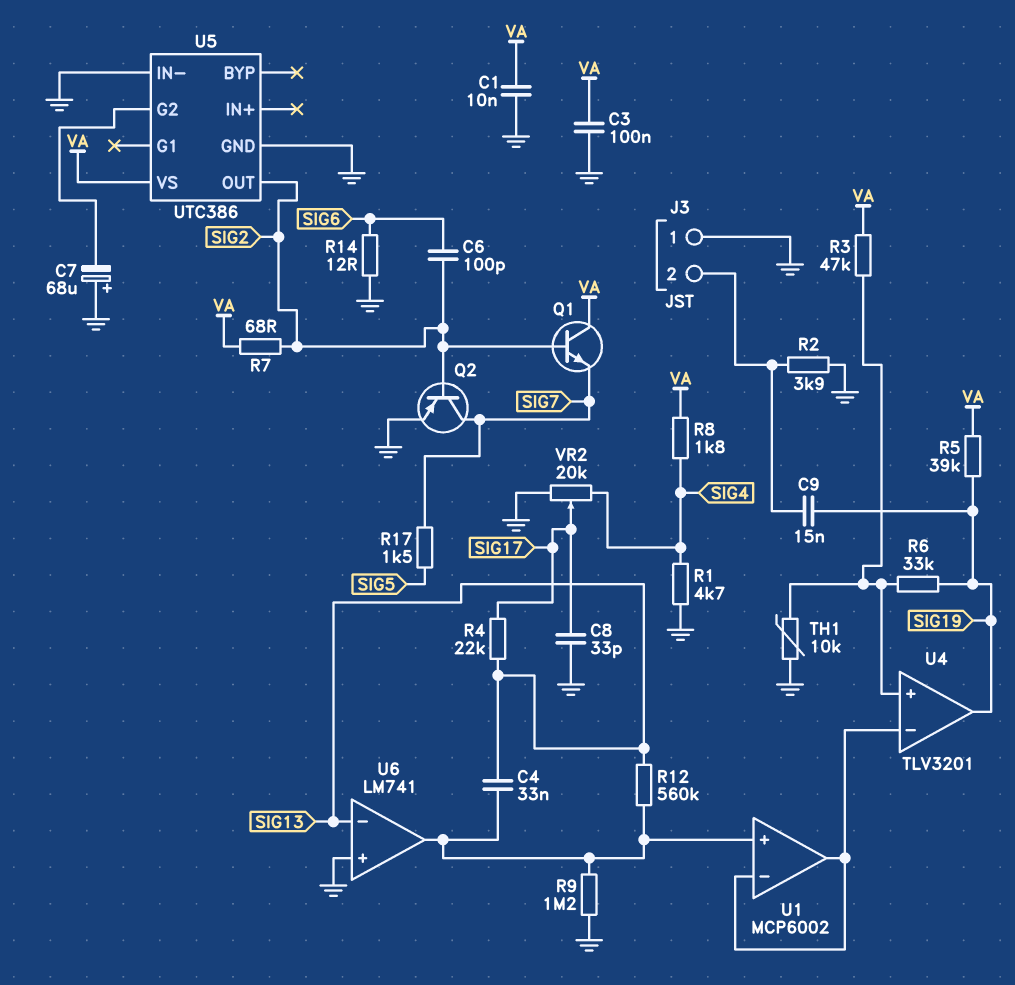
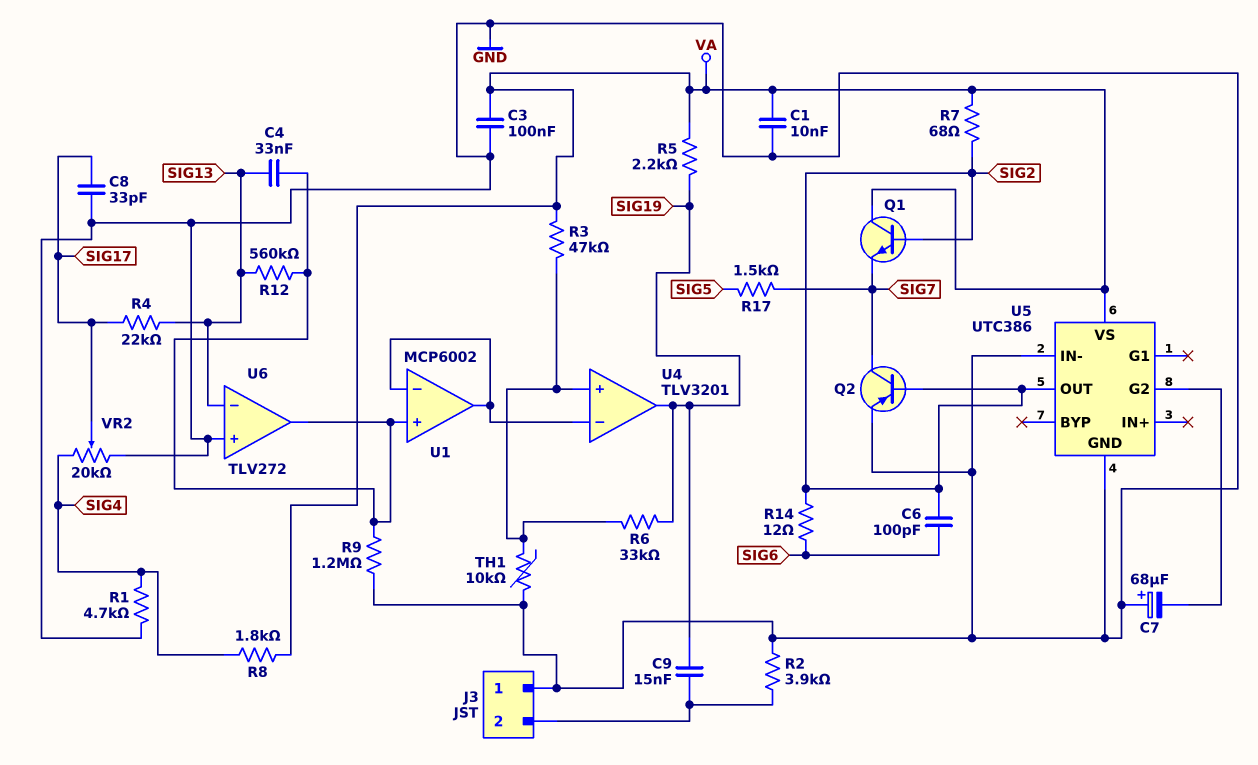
R5: 39k (SIG19, VA) -> 2.2k (SIG19, VA)
R14: 12 (GND, SIG6) -> 12 (SIG2, SIG6)
U6: LM741 -> TLV272

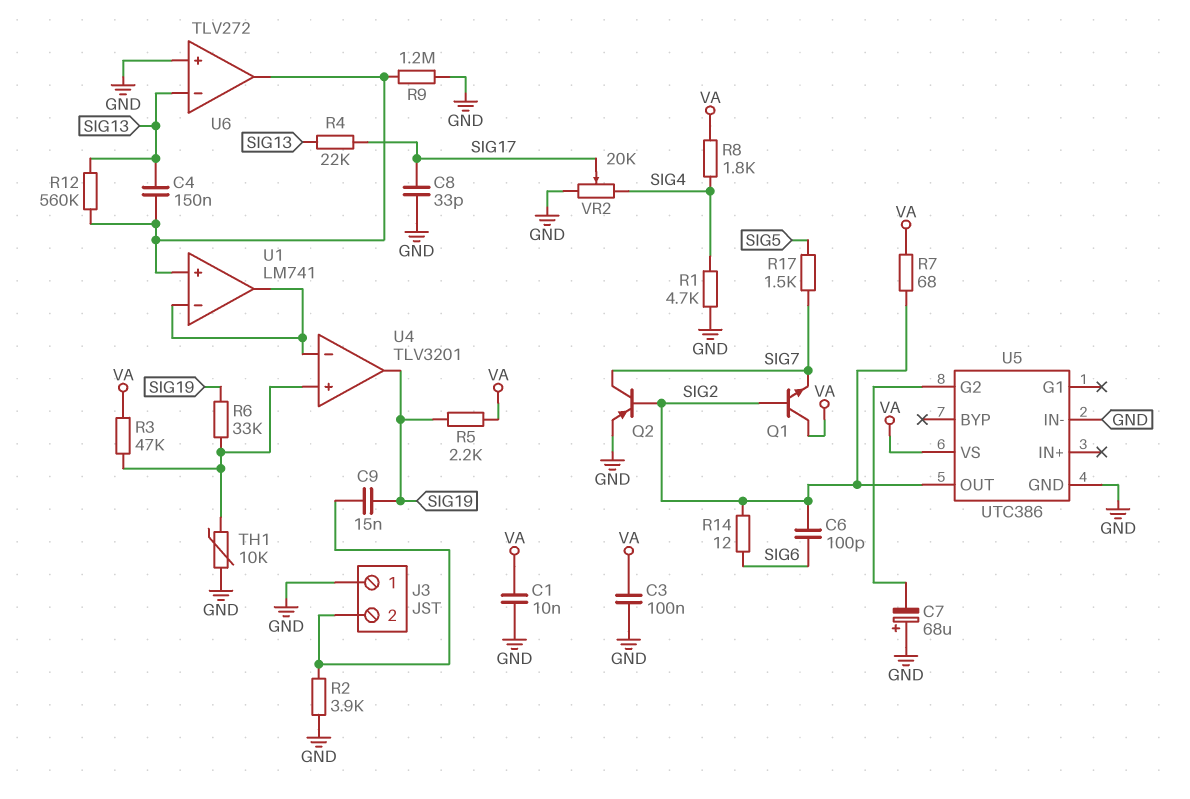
C4: 33nF (SIG13, U1/in+) -> 150nF (SIG13, U1/in+)
U1: MCP6002 -> LM741

